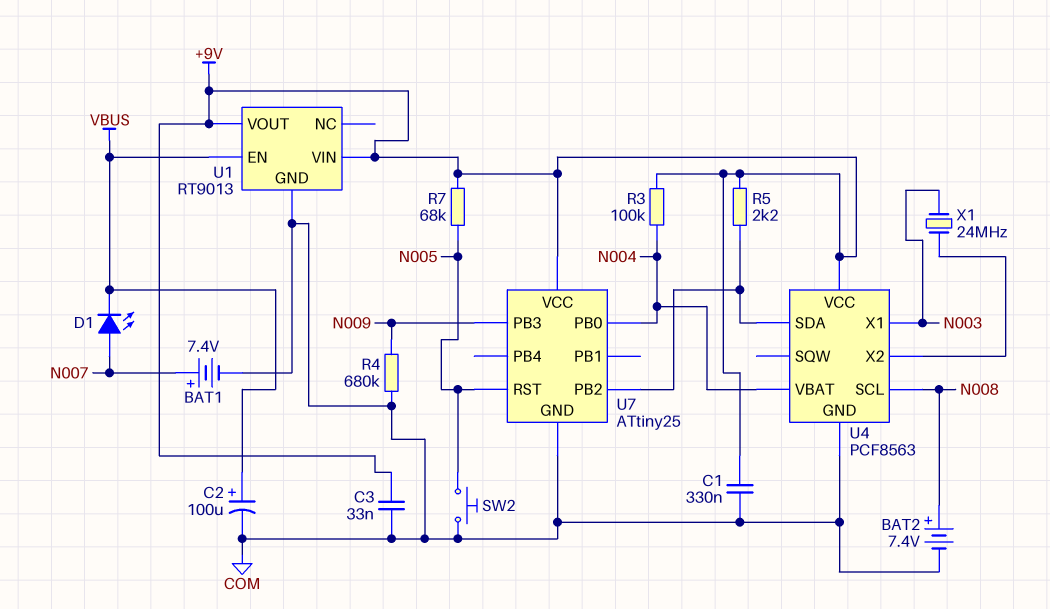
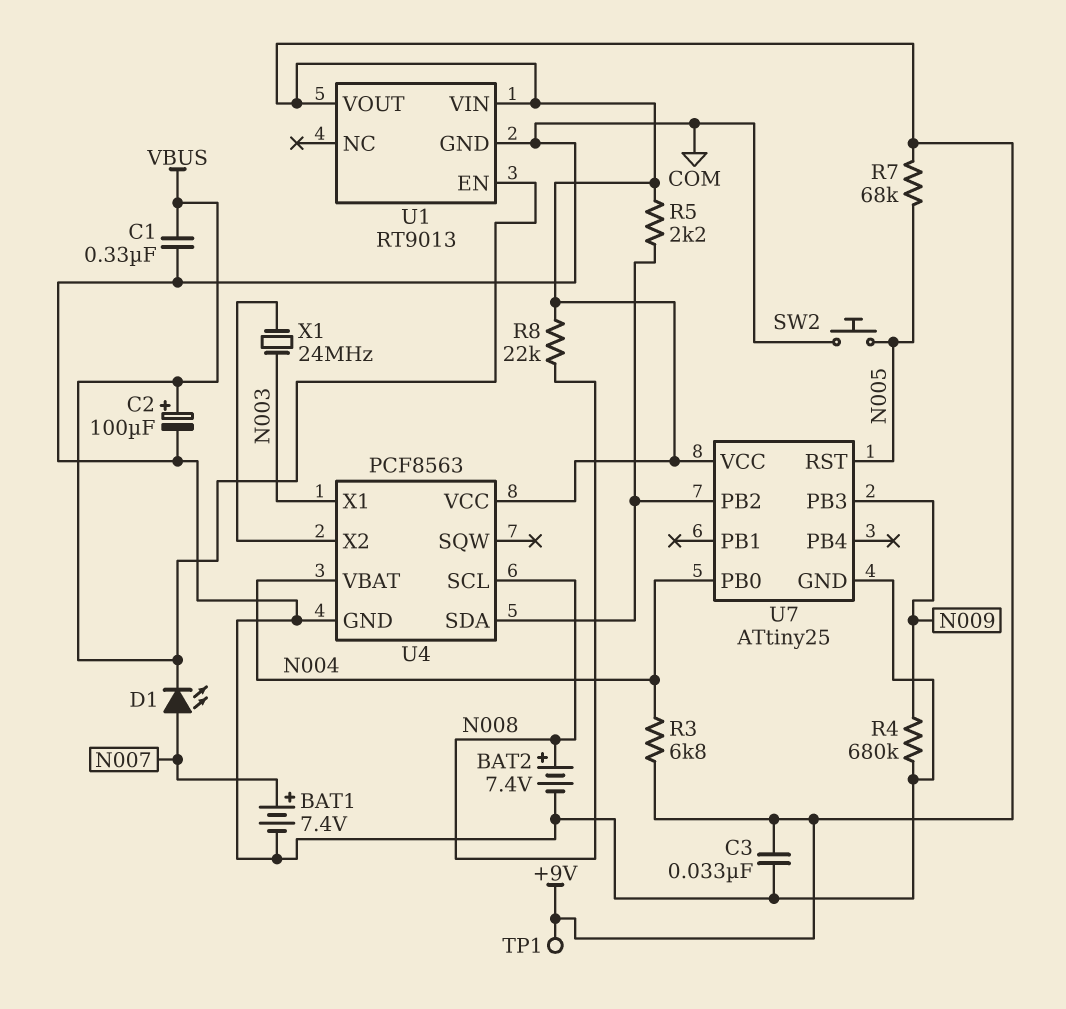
C1: 330nF (+9V, COM) -> 330nF (COM, VBUS)
R3: 100k (+9V, N004) -> 6.8k (+9V, N004)
R8: none -> 22k (+9V, N008)
TP1: none -> test point (+9V)

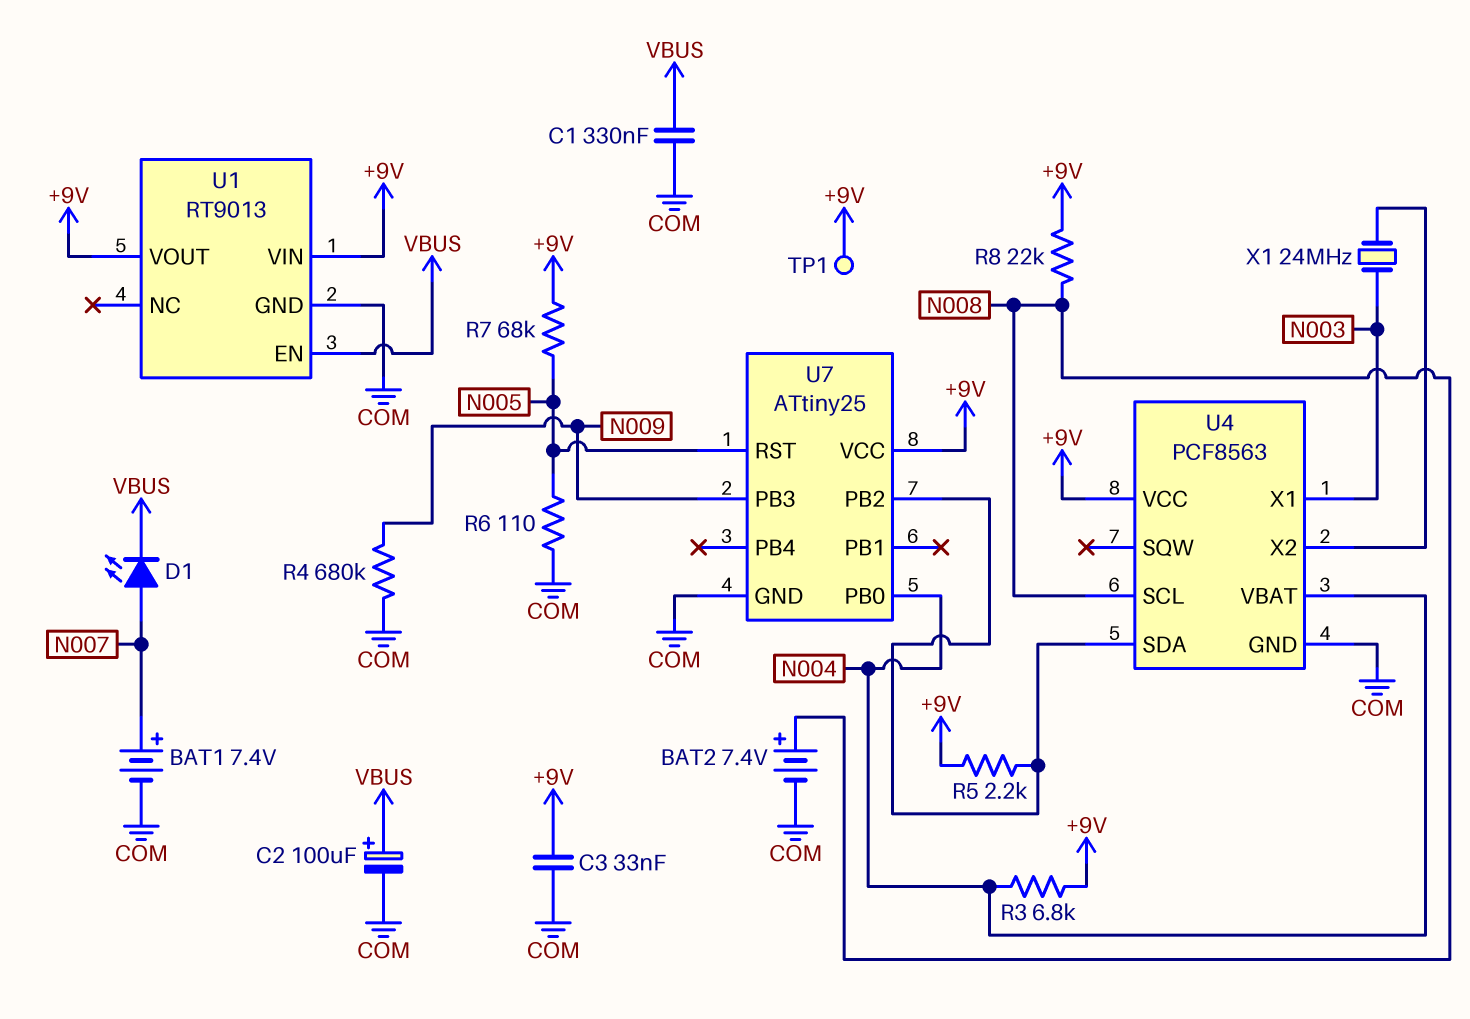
R6: none -> 110 (COM, N005)
SW2: button (COM, N005) -> none

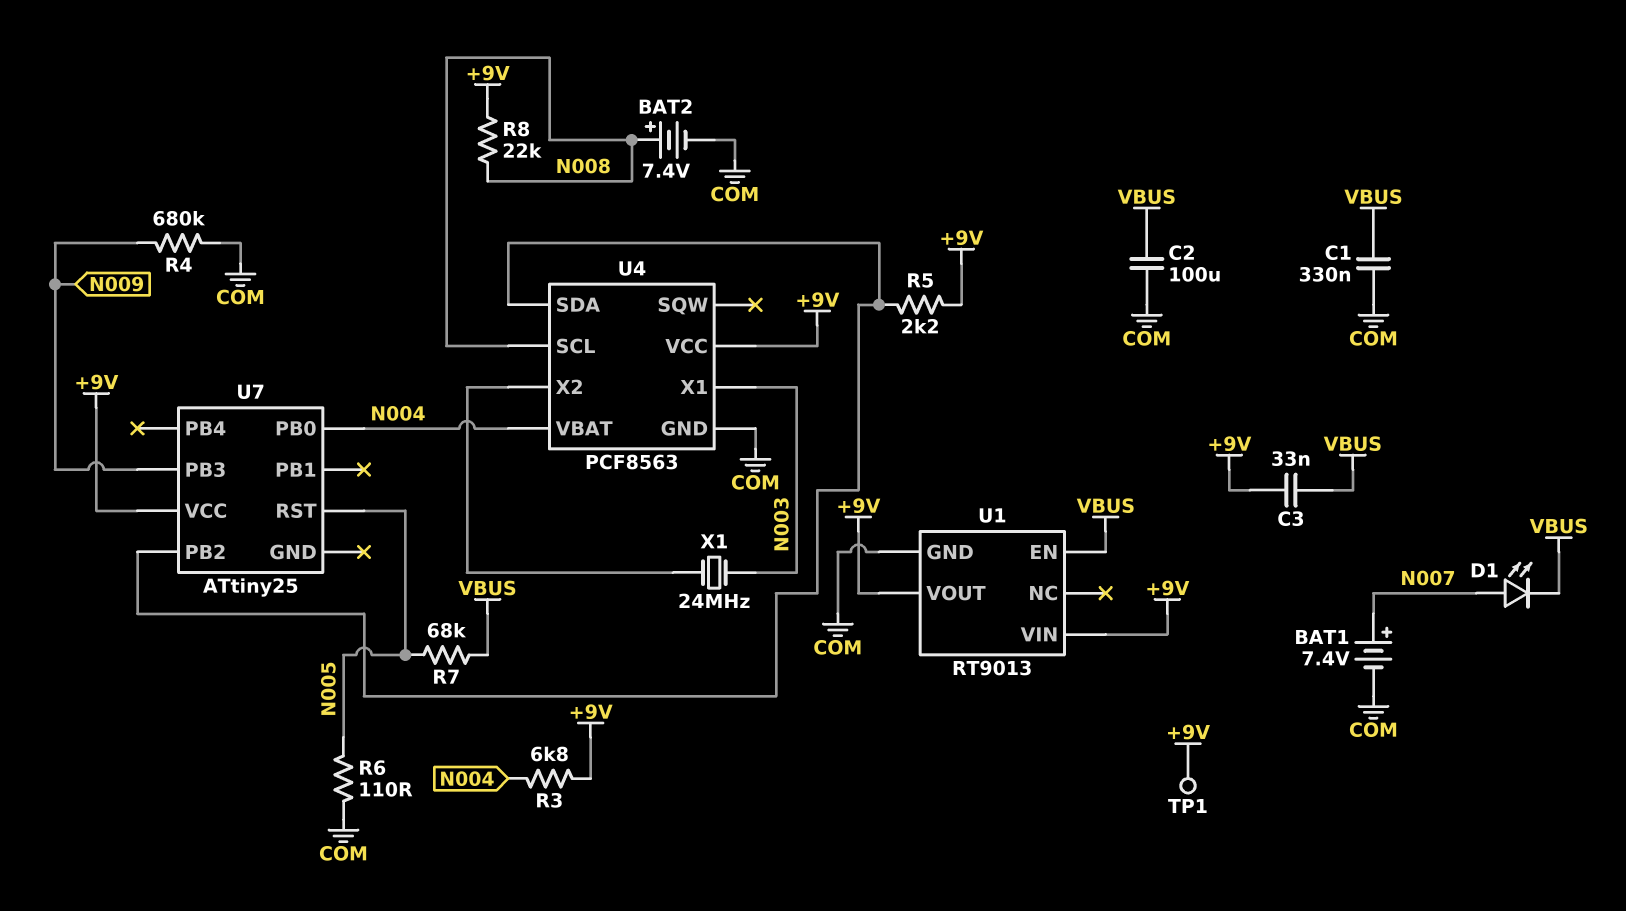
C2: 100uF (plus VBUS, minus COM) -> 100uF (COM, VBUS)
C3: 33nF (+9V, COM) -> 33nF (+9V, VBUS)
R7: 68k (+9V, N005) -> 68k (N005, VBUS)
U7 pin GND: COM -> none

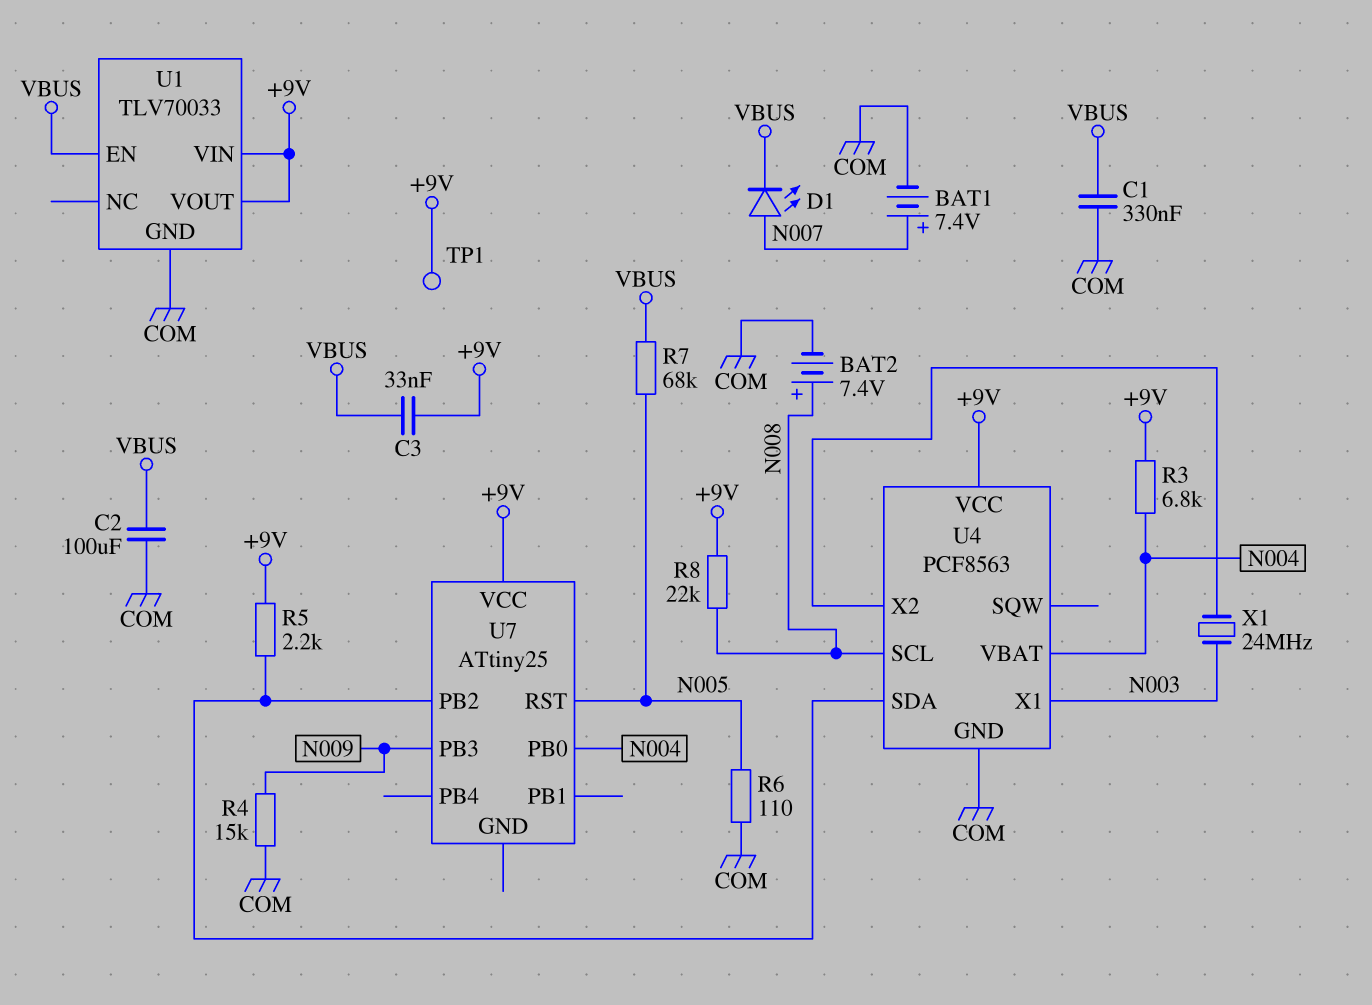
R4: 680k (COM, N009) -> 15k (COM, N009)
U1: RT9013 -> TLV70033

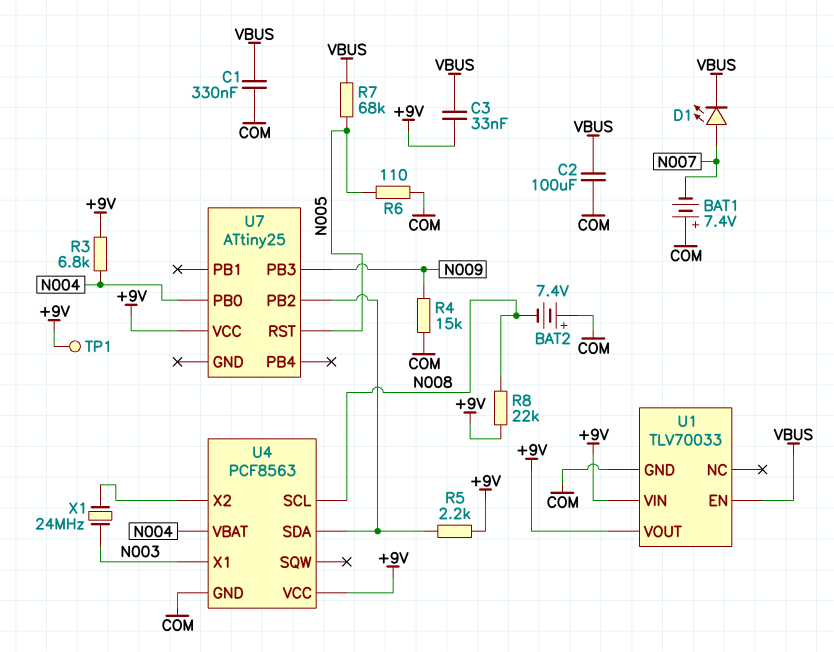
BAT1: 7.4V (plus N007, minus COM) -> 7.4V (plus COM, minus N007)
BAT2: 7.4V (plus N008, minus COM) -> 7.4V (plus COM, minus N008)

